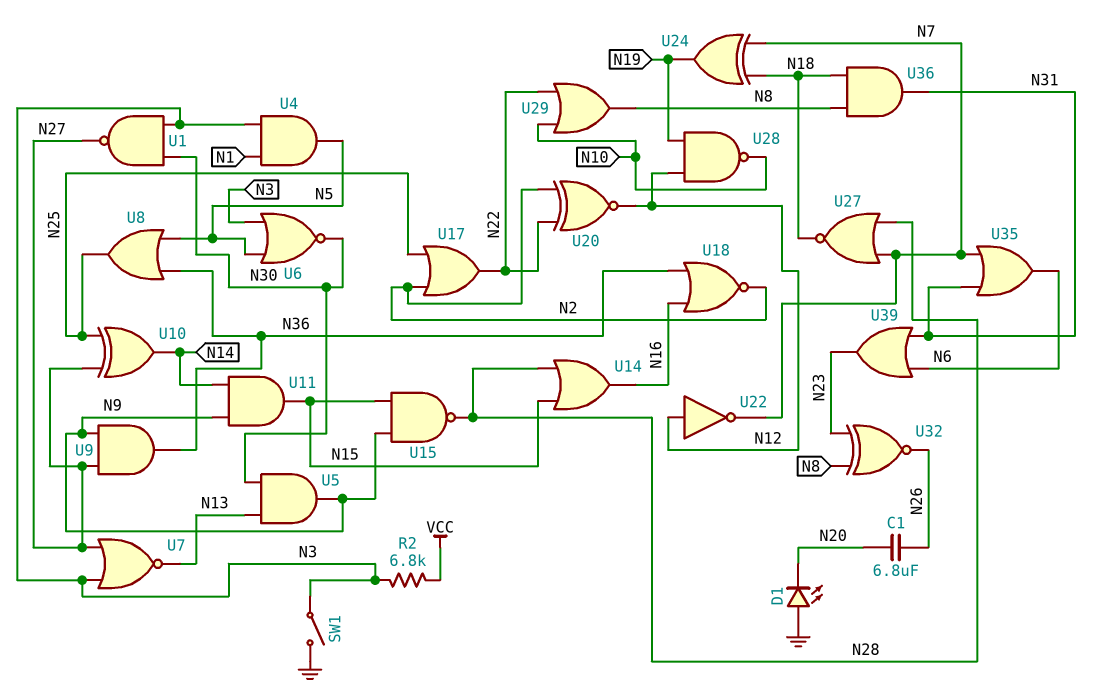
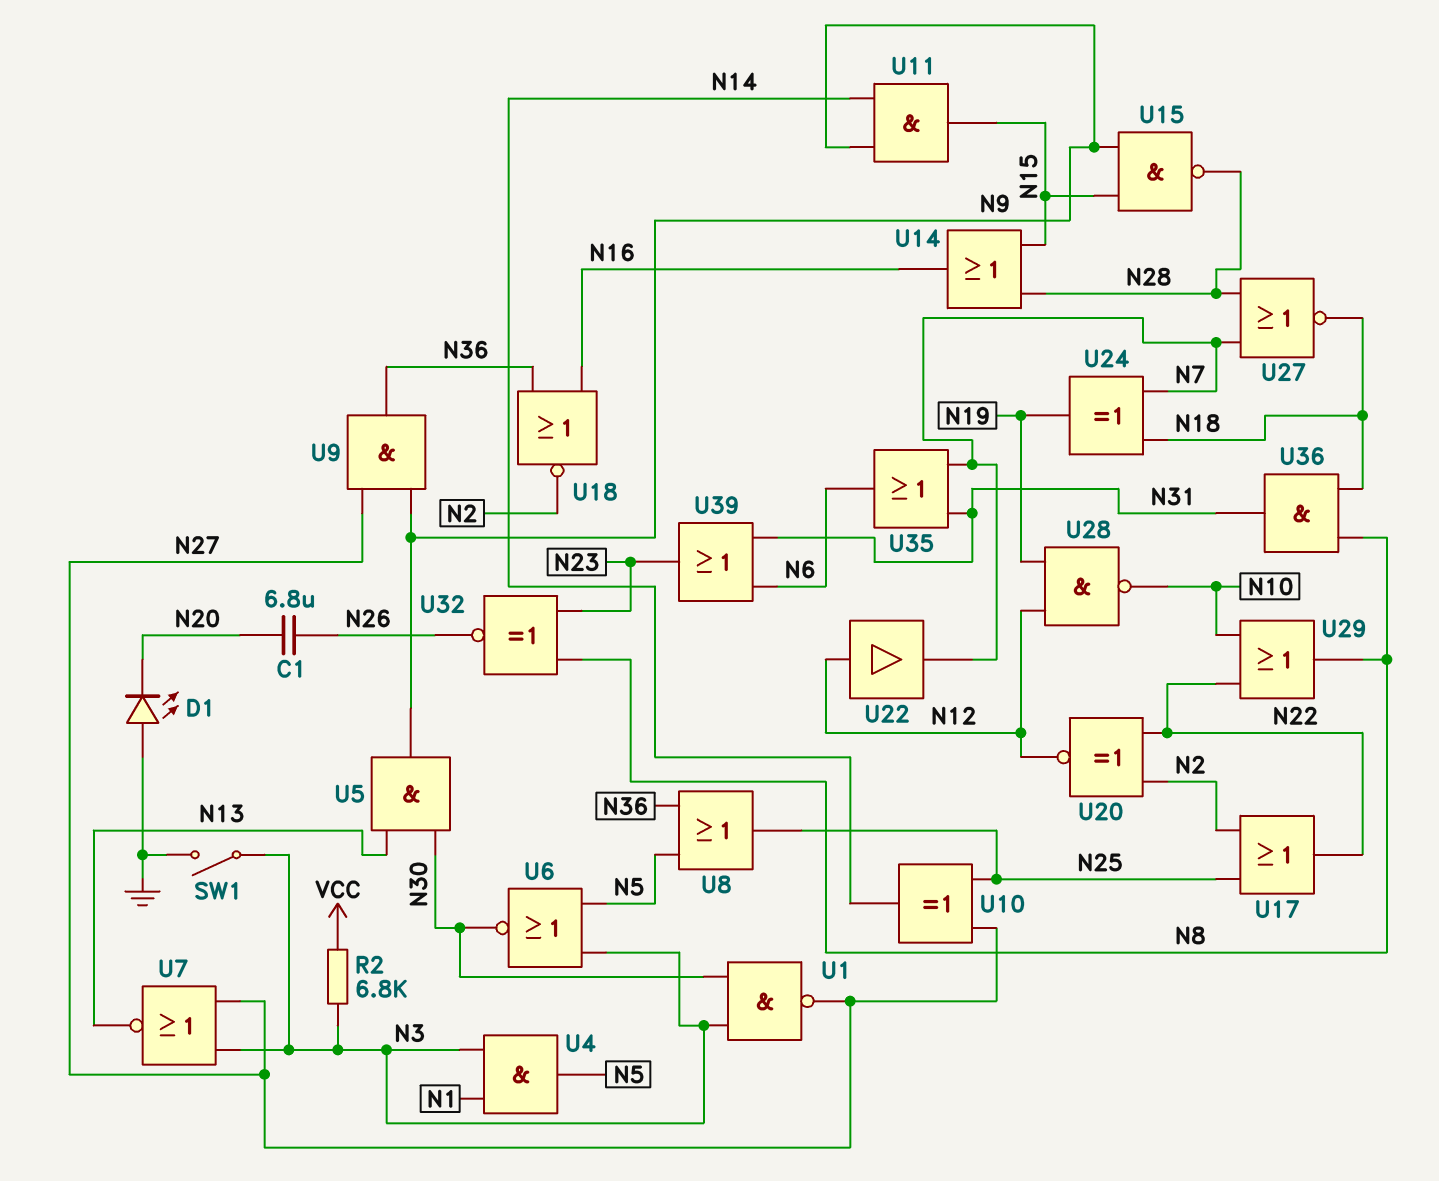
U22: NOT (in N12, out N7) -> buffer (in N12, out N7)

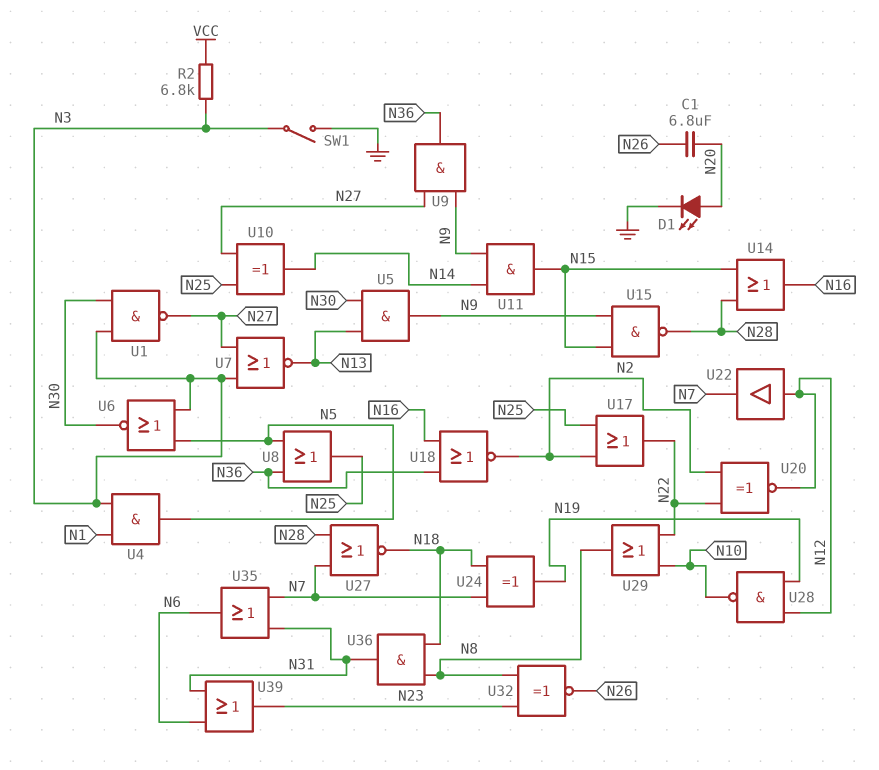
D1: LED (A GND, K N20) -> LED (A N20, K GND)

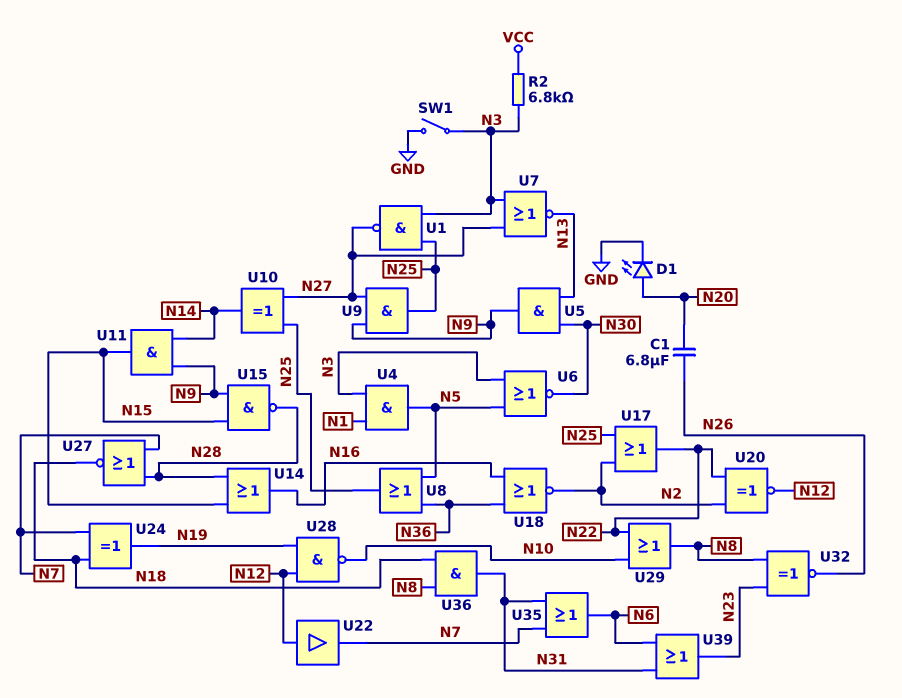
U1: NAND (in N3, in N30, out N27) -> NAND (in N3, in N25, out N27)
U9: AND (in N9, in N27, out N36) -> AND (in N9, in N27, out N25)

